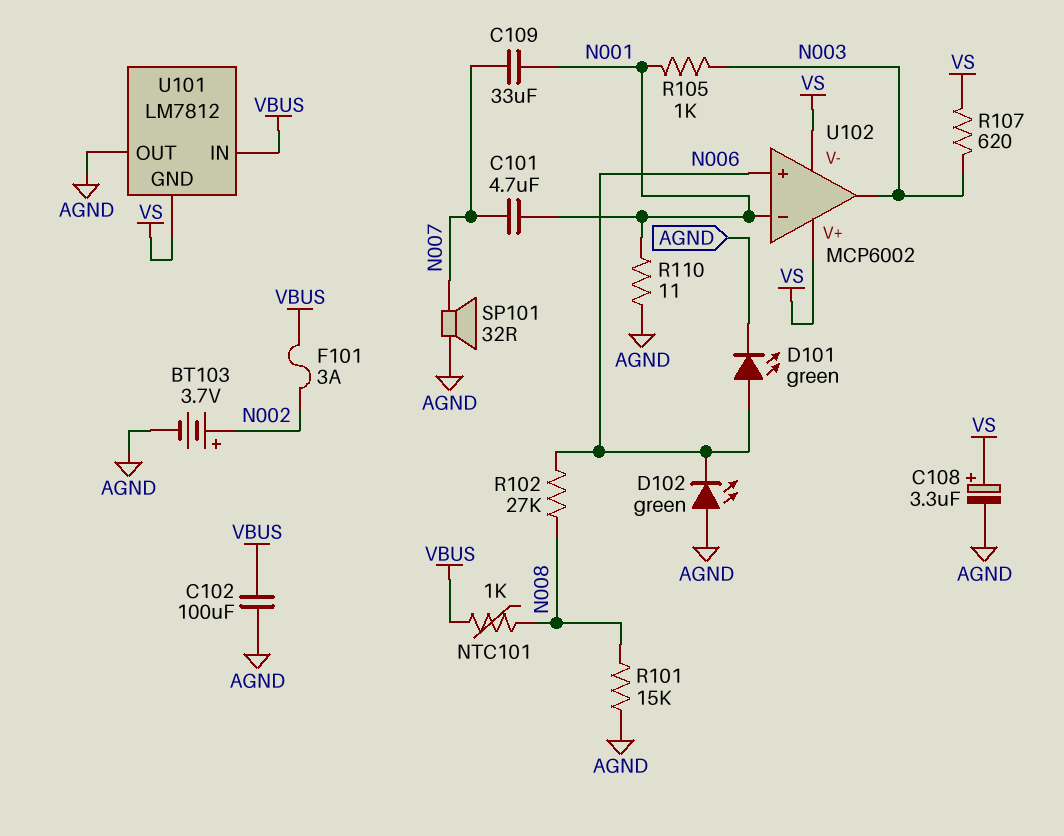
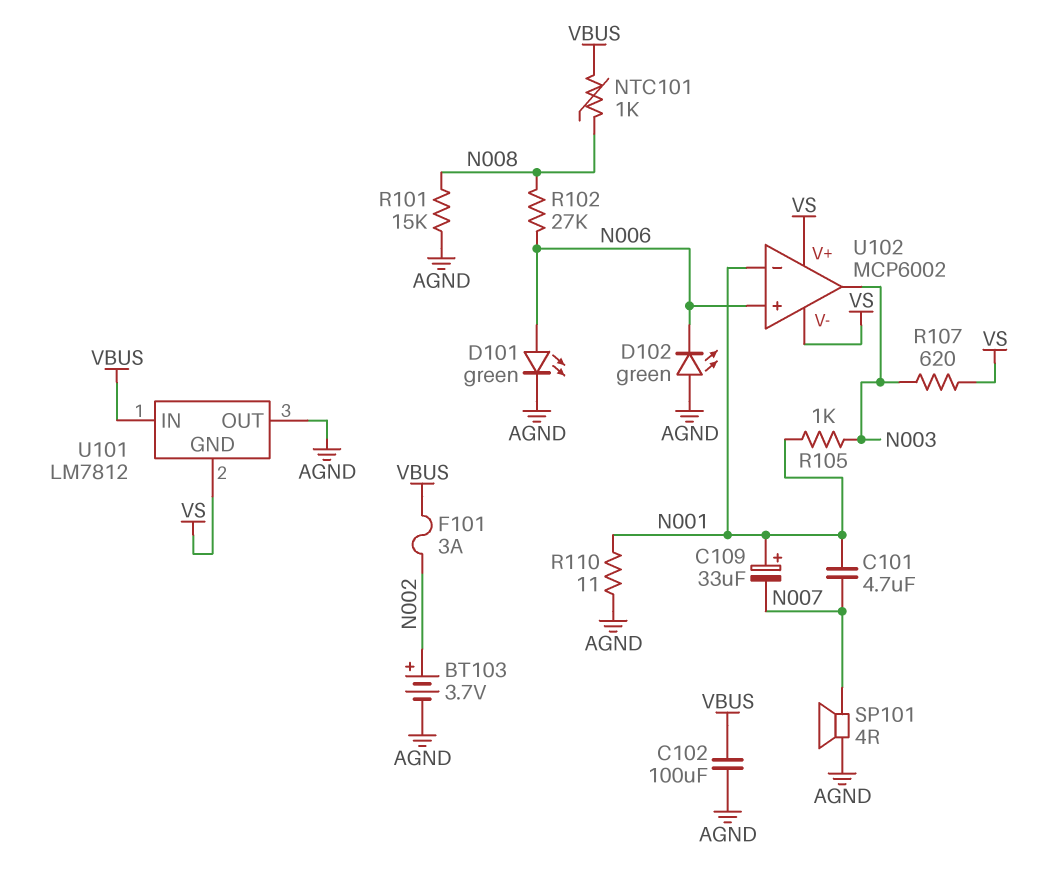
C108: 3.3uF (plus VS, minus AGND) -> none
C109: 33uF (N001, N007) -> 33uF (plus N001, minus N007)
SP101: speaker 32R (AGND, N007) -> speaker 4R (AGND, N007)

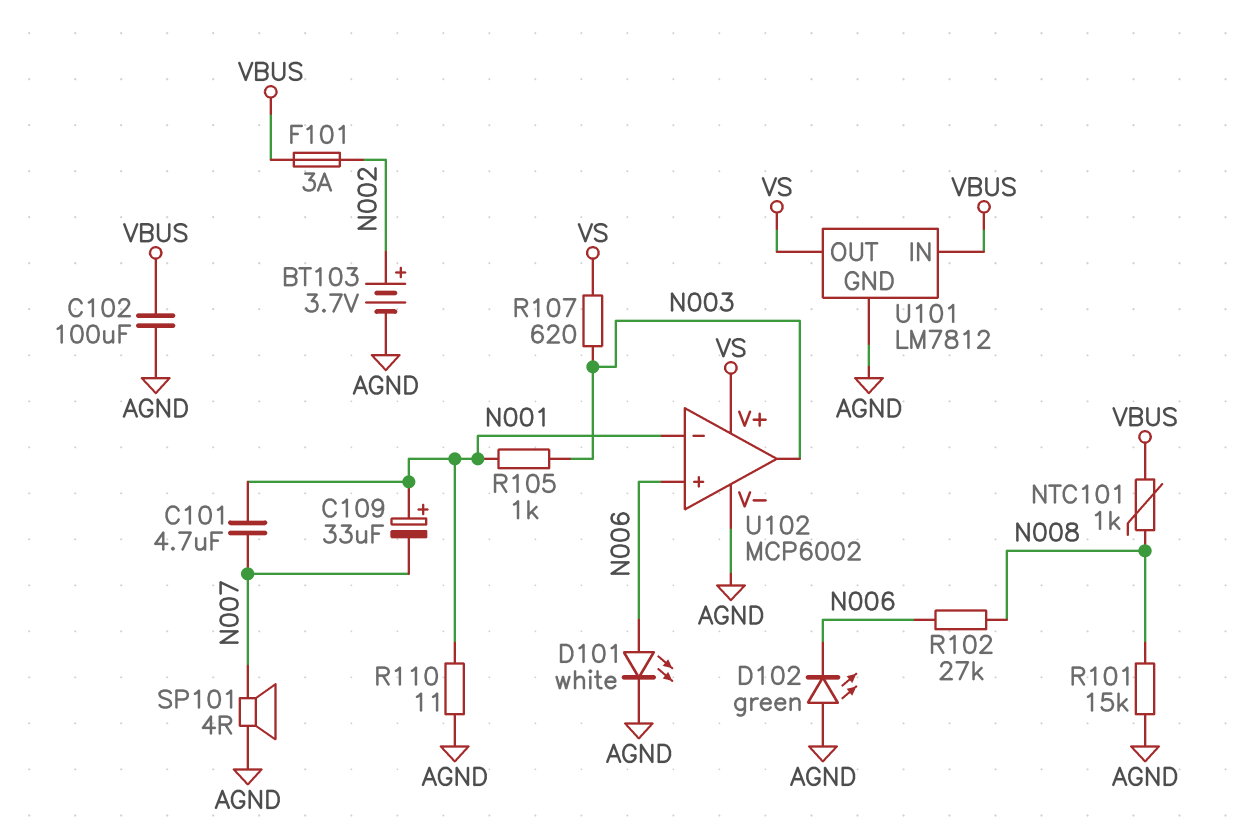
D101: LED green (A N006, K AGND) -> LED white (A N006, K AGND)
U101 pin GND: VS -> AGND
U101 pin OUT: AGND -> VS
U102 pin V-: VS -> AGND

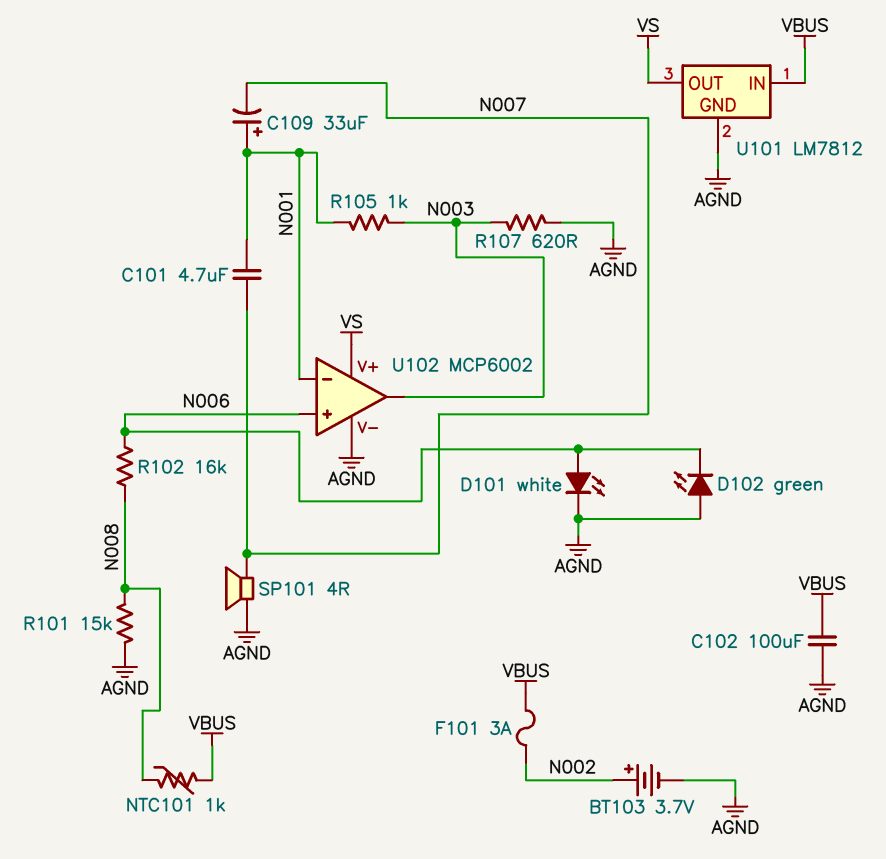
R102: 27k (N006, N008) -> 16k (N006, N008)
R107: 620 (N003, VS) -> 620 (AGND, N003)
R110: 11 (AGND, N001) -> none

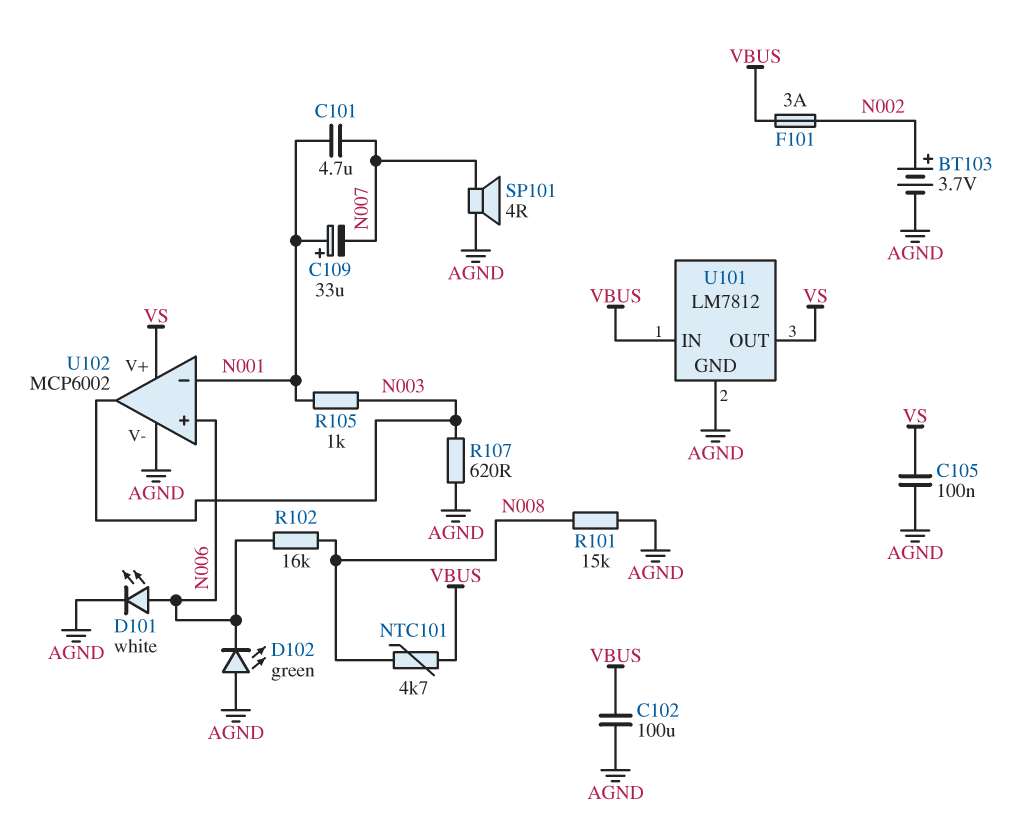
C105: none -> 100nF (AGND, VS)
NTC101: 1k (N008, VBUS) -> 4.7k (N008, VBUS)

